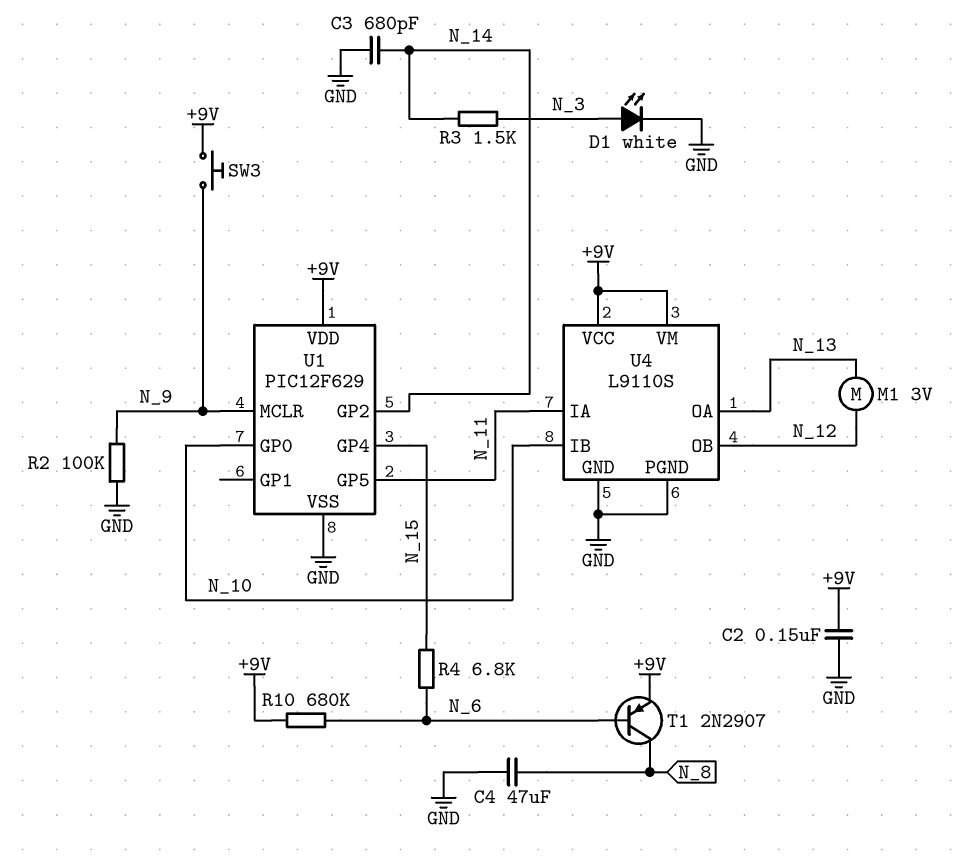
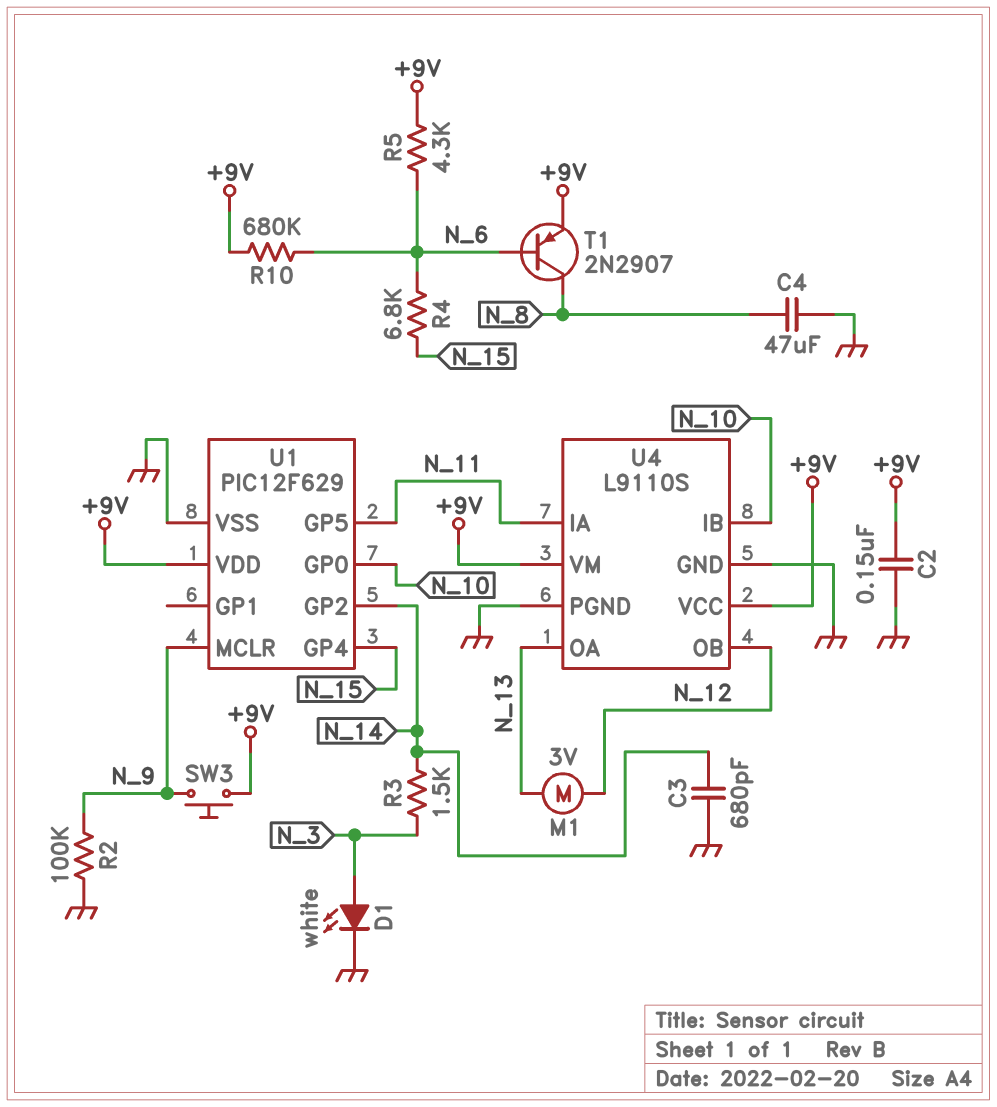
R5: none -> 4.3k (+9V, N_6)

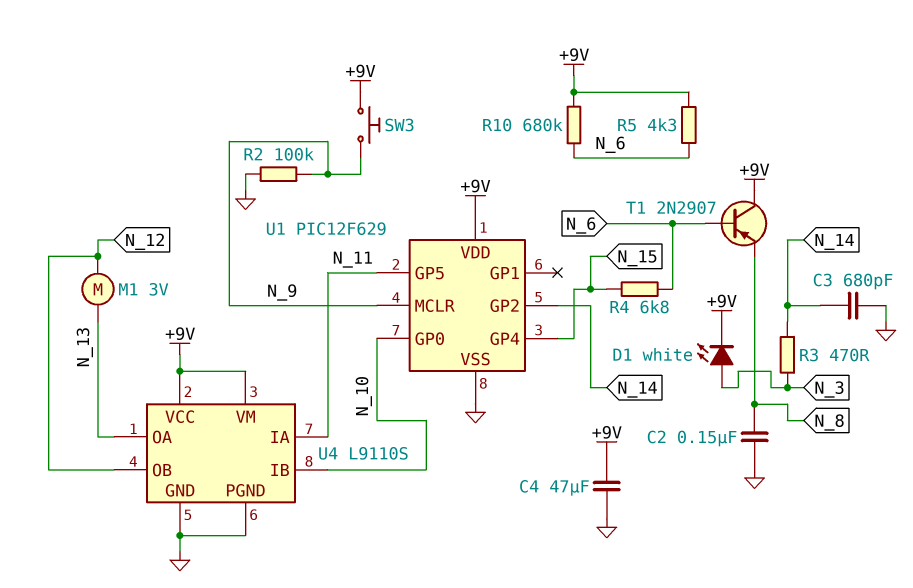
C2: 150nF (+9V, GND) -> 150nF (GND, N_8)
C4: 47uF (GND, N_8) -> 47uF (+9V, GND)
D1: LED white (A N_3, K GND) -> LED white (A N_3, K +9V)
R3: 1.5k (N_3, N_14) -> 470 (N_3, N_14)
T1: PNP 2N2907 (B N_6, C N_8, E +9V) -> PNP 2N2907 (B N_6, C +9V, E N_8)

